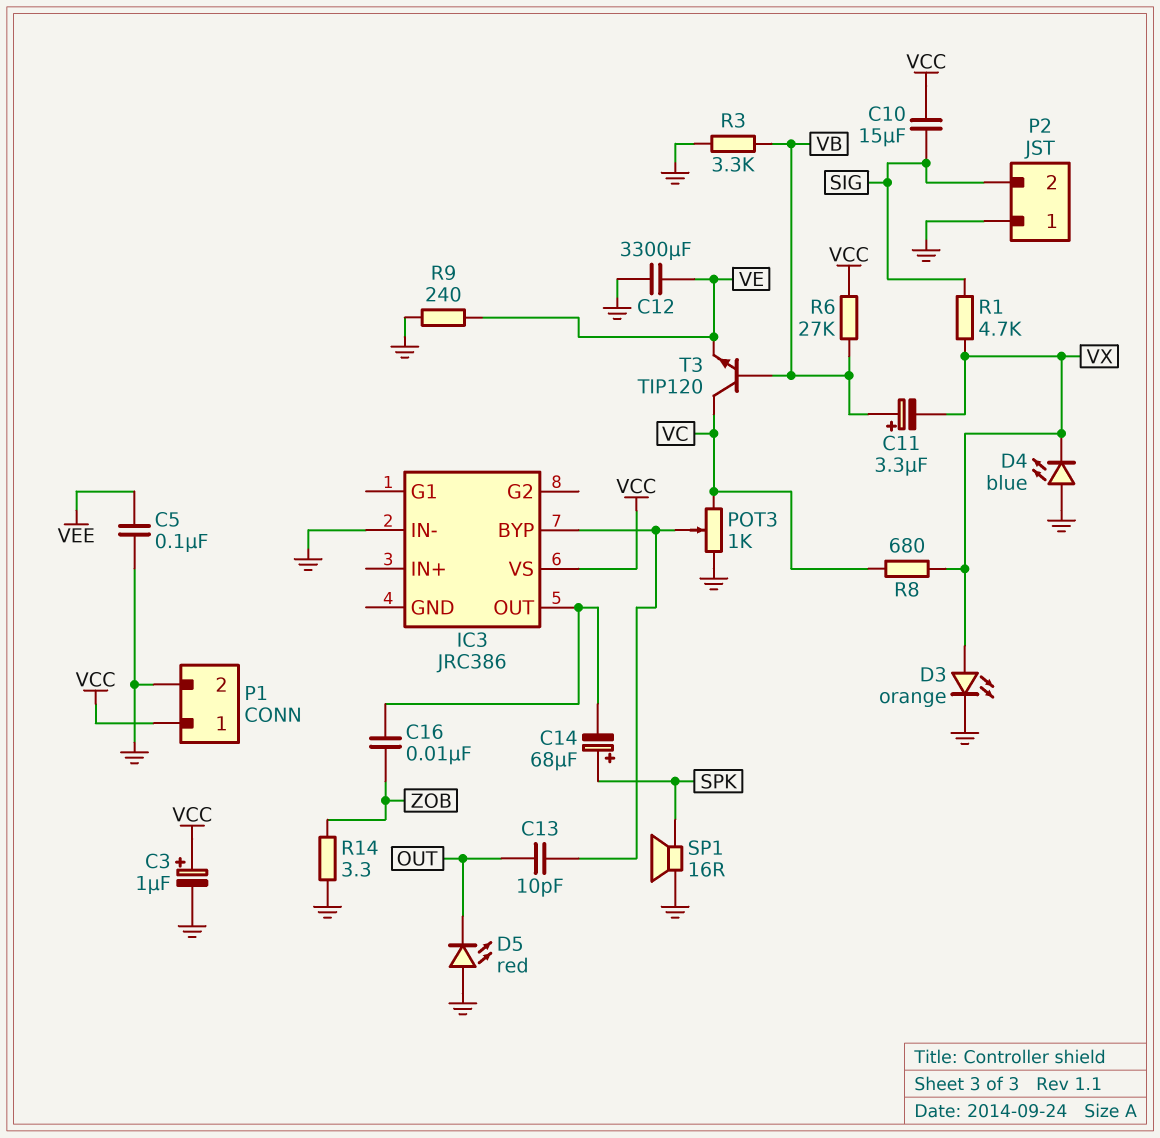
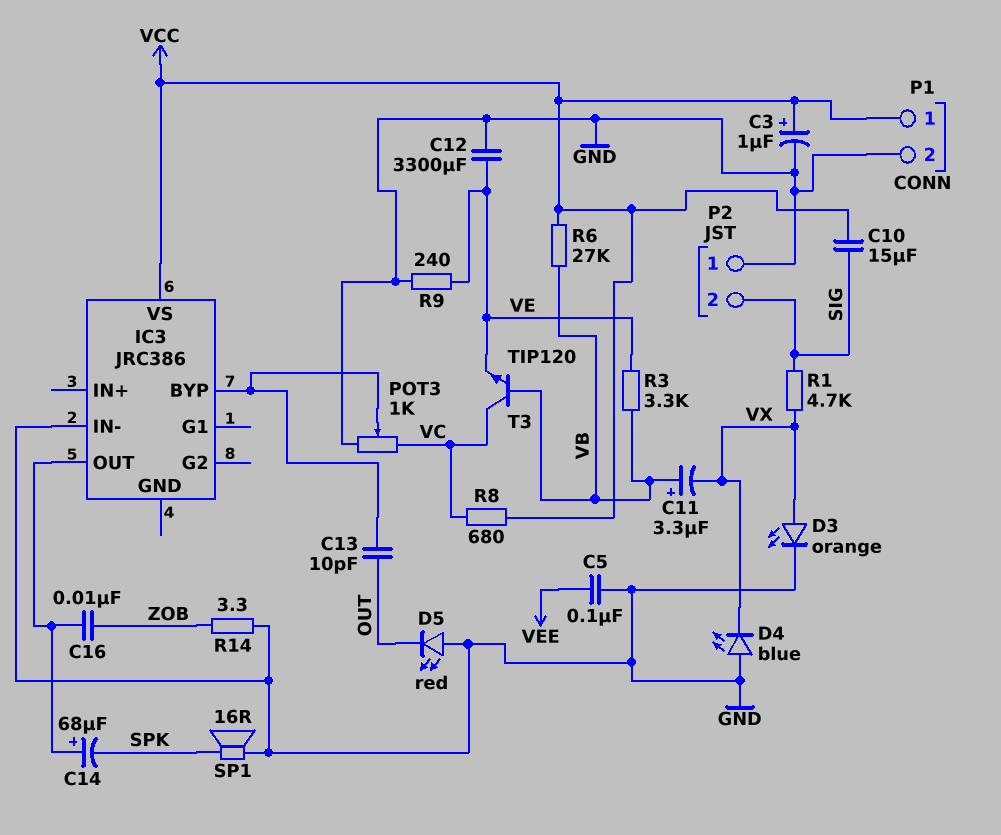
C14: 68uF (plus SPK, minus IC3/OUT) -> 68uF (plus IC3/OUT, minus SPK)
R3: 3.3k (GND, VB) -> 3.3k (VB, VE)
R8: 680 (VC, VX) -> 680 (VC, VCC)

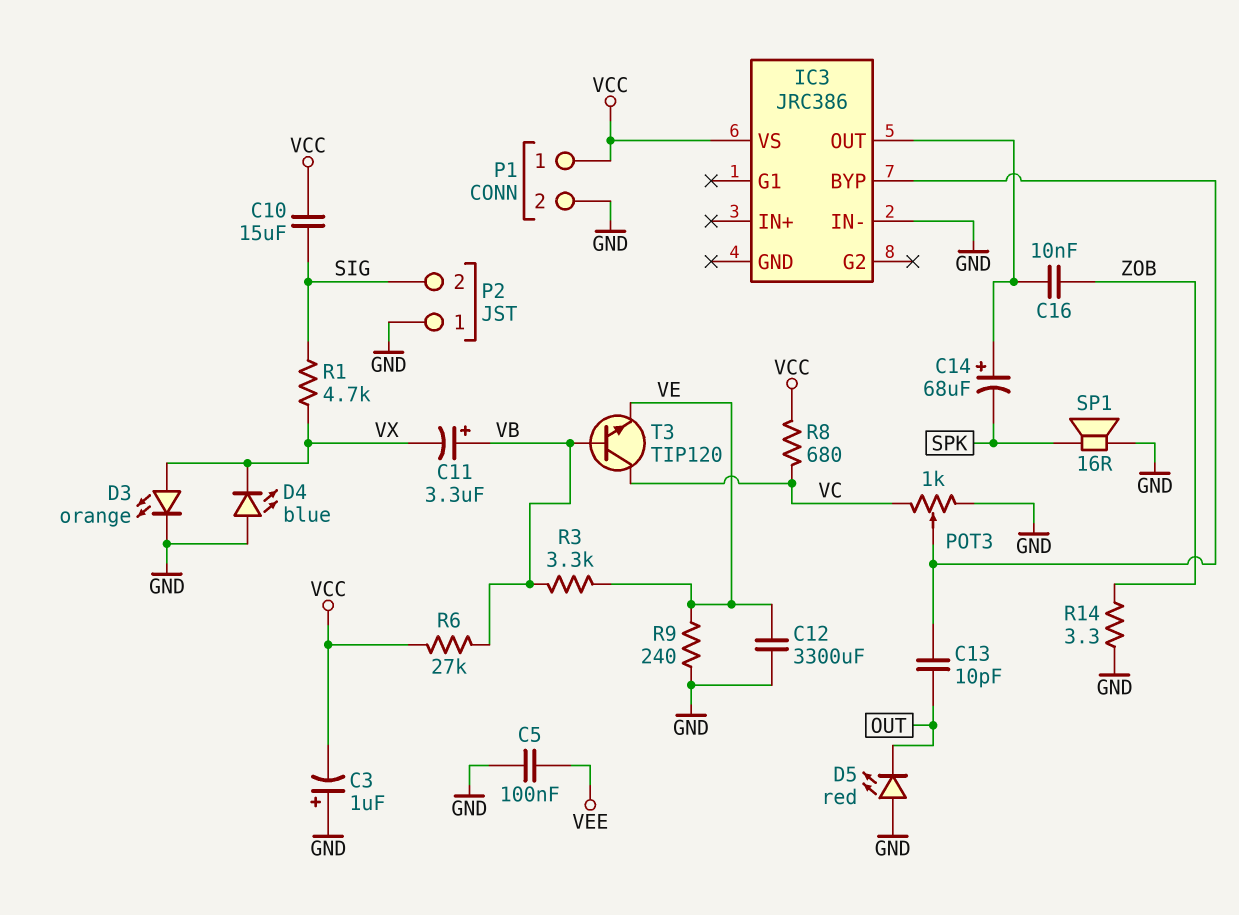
C3: 1uF (plus VCC, minus GND) -> 1uF (plus GND, minus VCC)

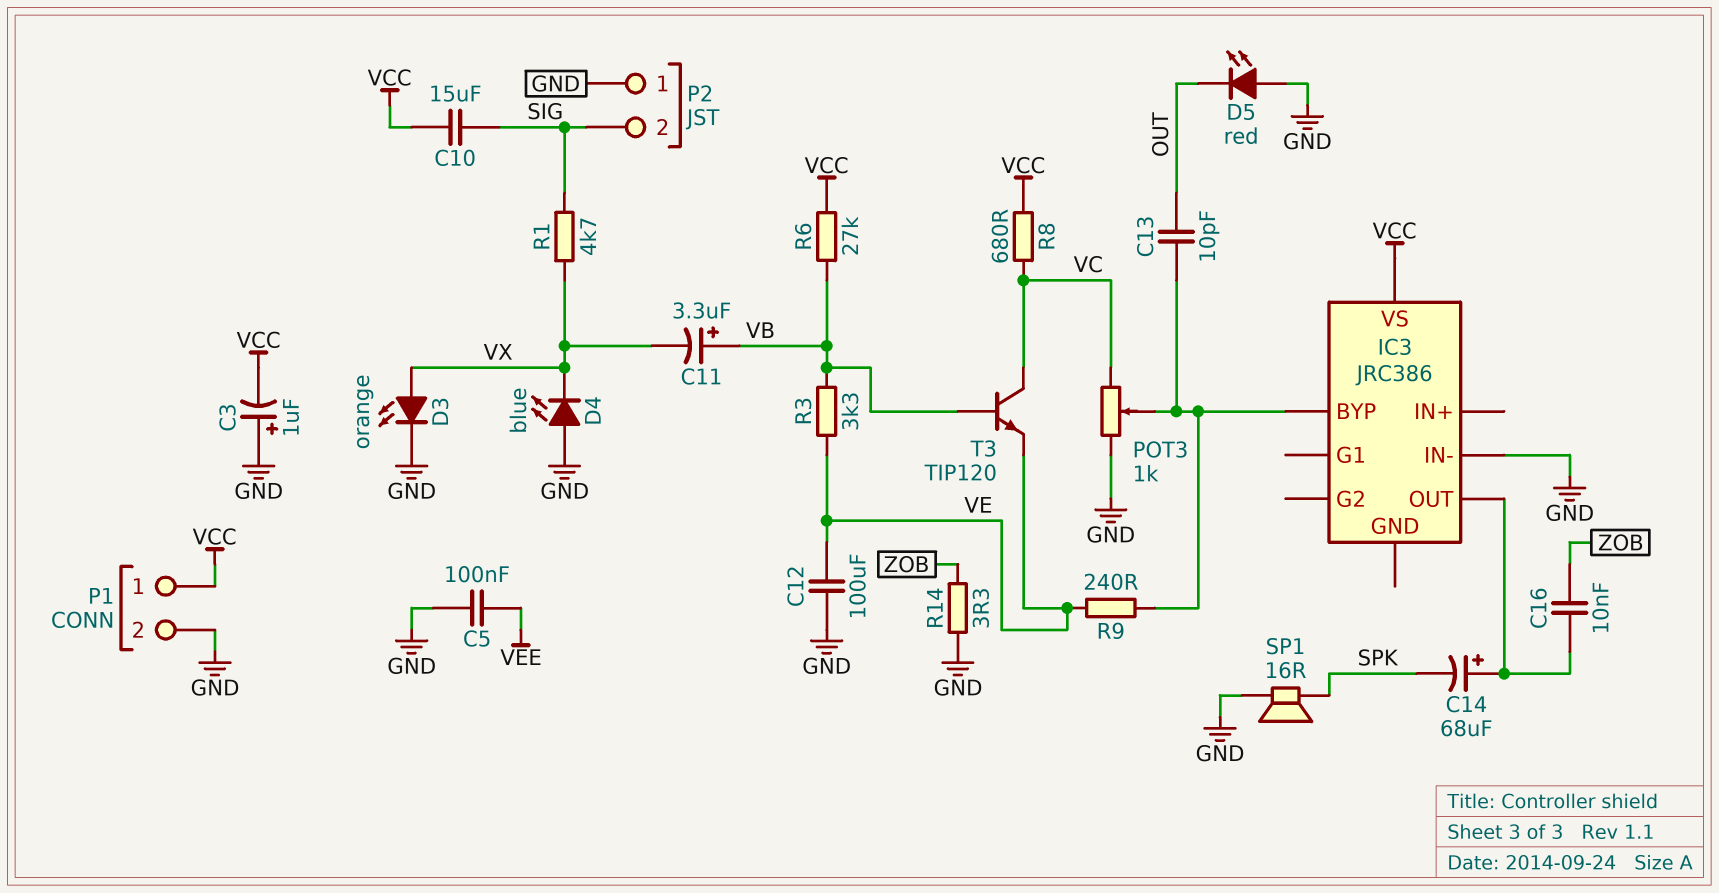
C12: 3300uF (GND, VE) -> 100uF (GND, VE)
R9: 240 (GND, VE) -> 240 (IC3/BYP, VE)

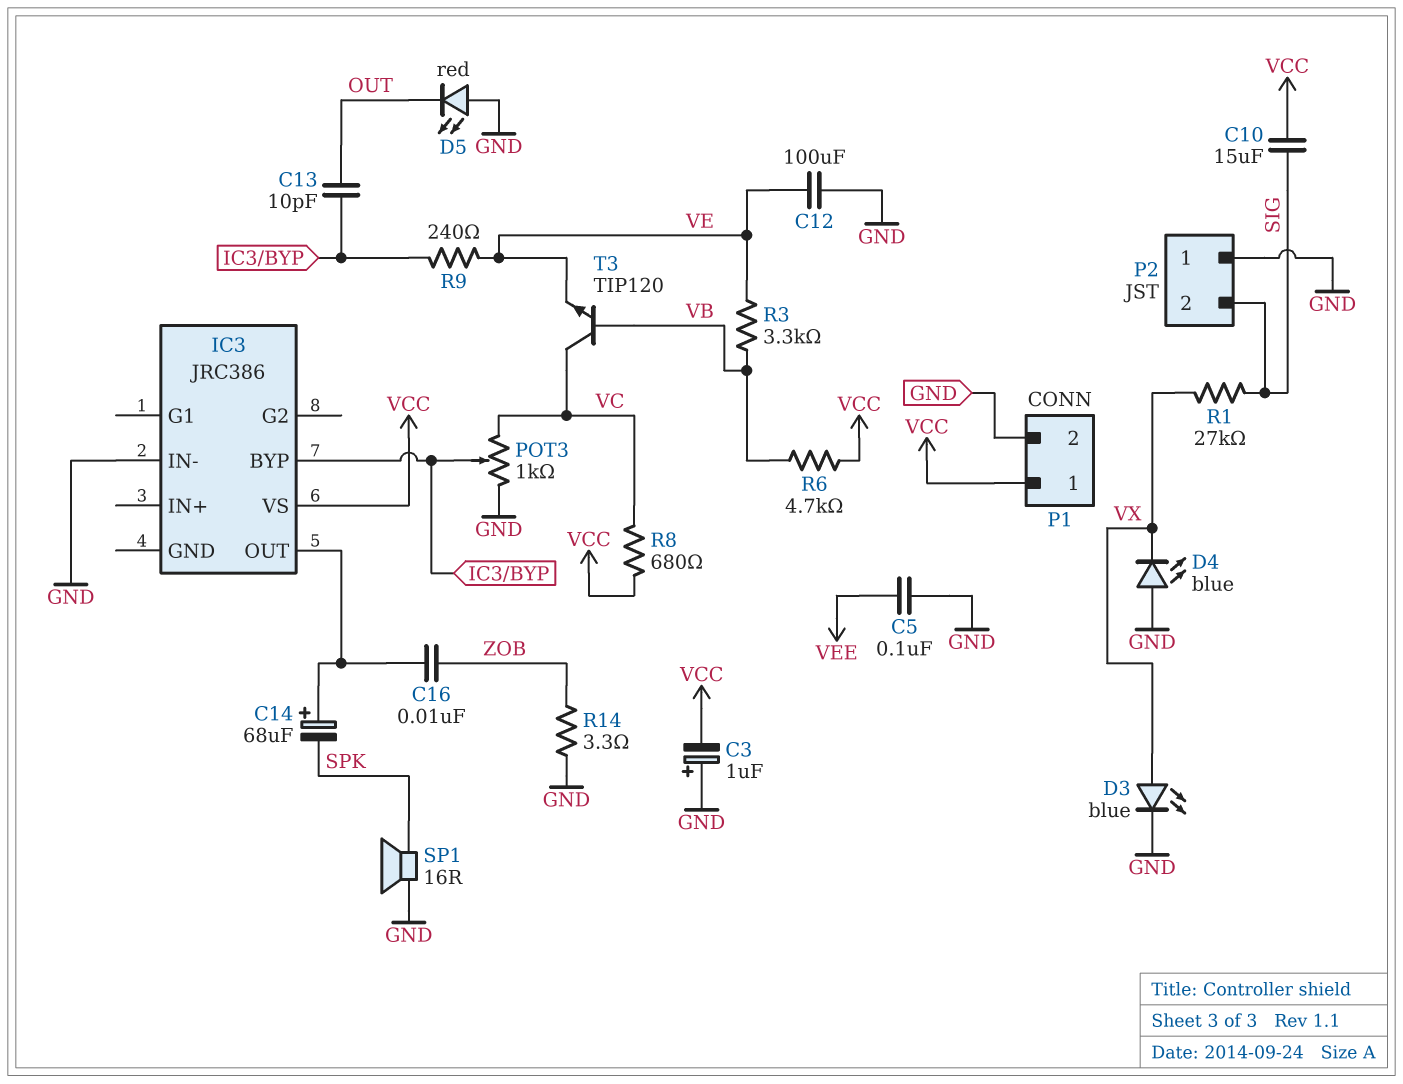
C11: 3.3uF (plus VB, minus VX) -> none
D3: LED orange (A VX, K GND) -> LED blue (A VX, K GND)
R1: 4.7k (SIG, VX) -> 27k (SIG, VX)
R6: 27k (VB, VCC) -> 4.7k (VB, VCC)

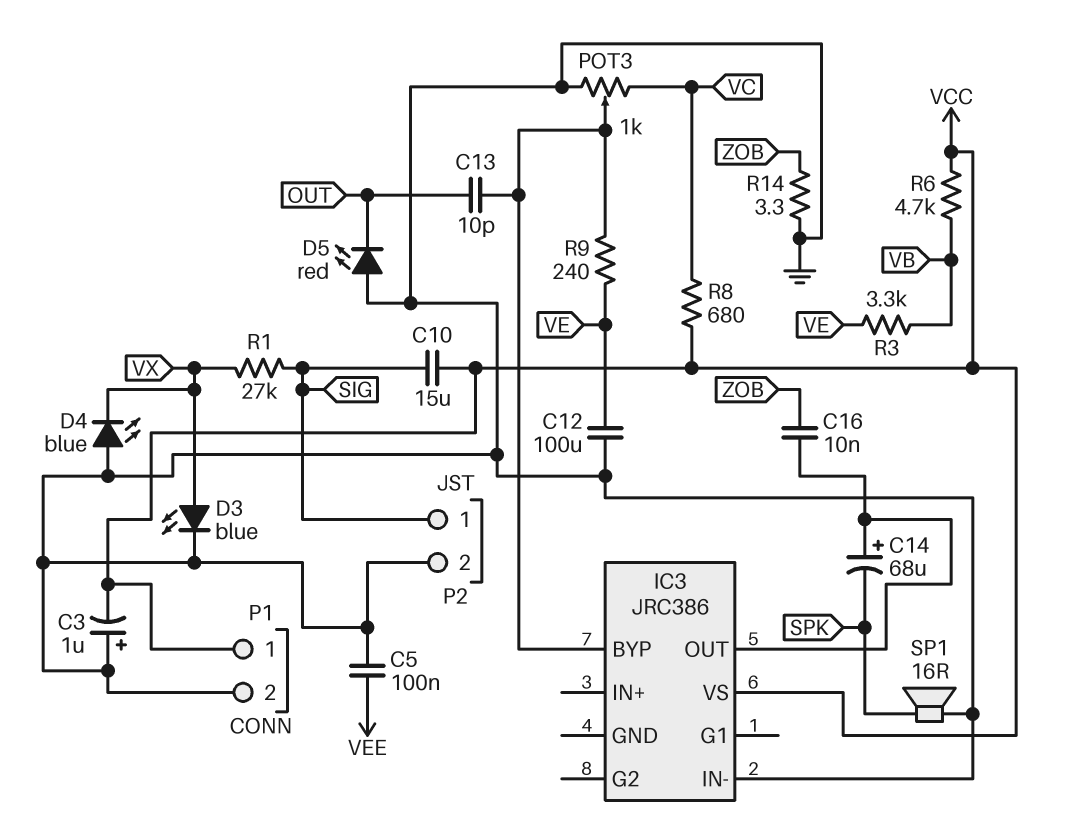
P2 pin 1: GND -> SIG
P2 pin 2: SIG -> GND
T3: NPN TIP120 (B VB, C VC, E VE) -> none

